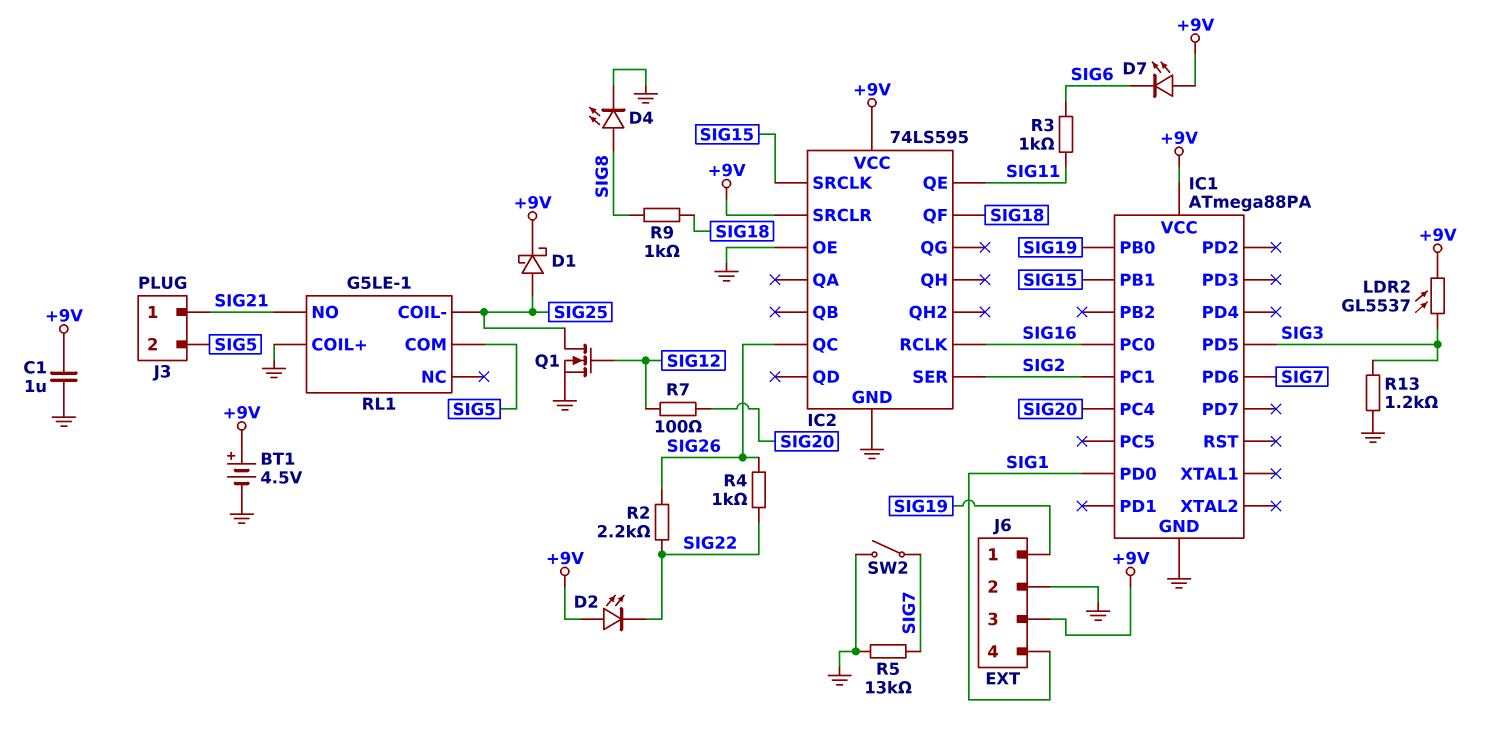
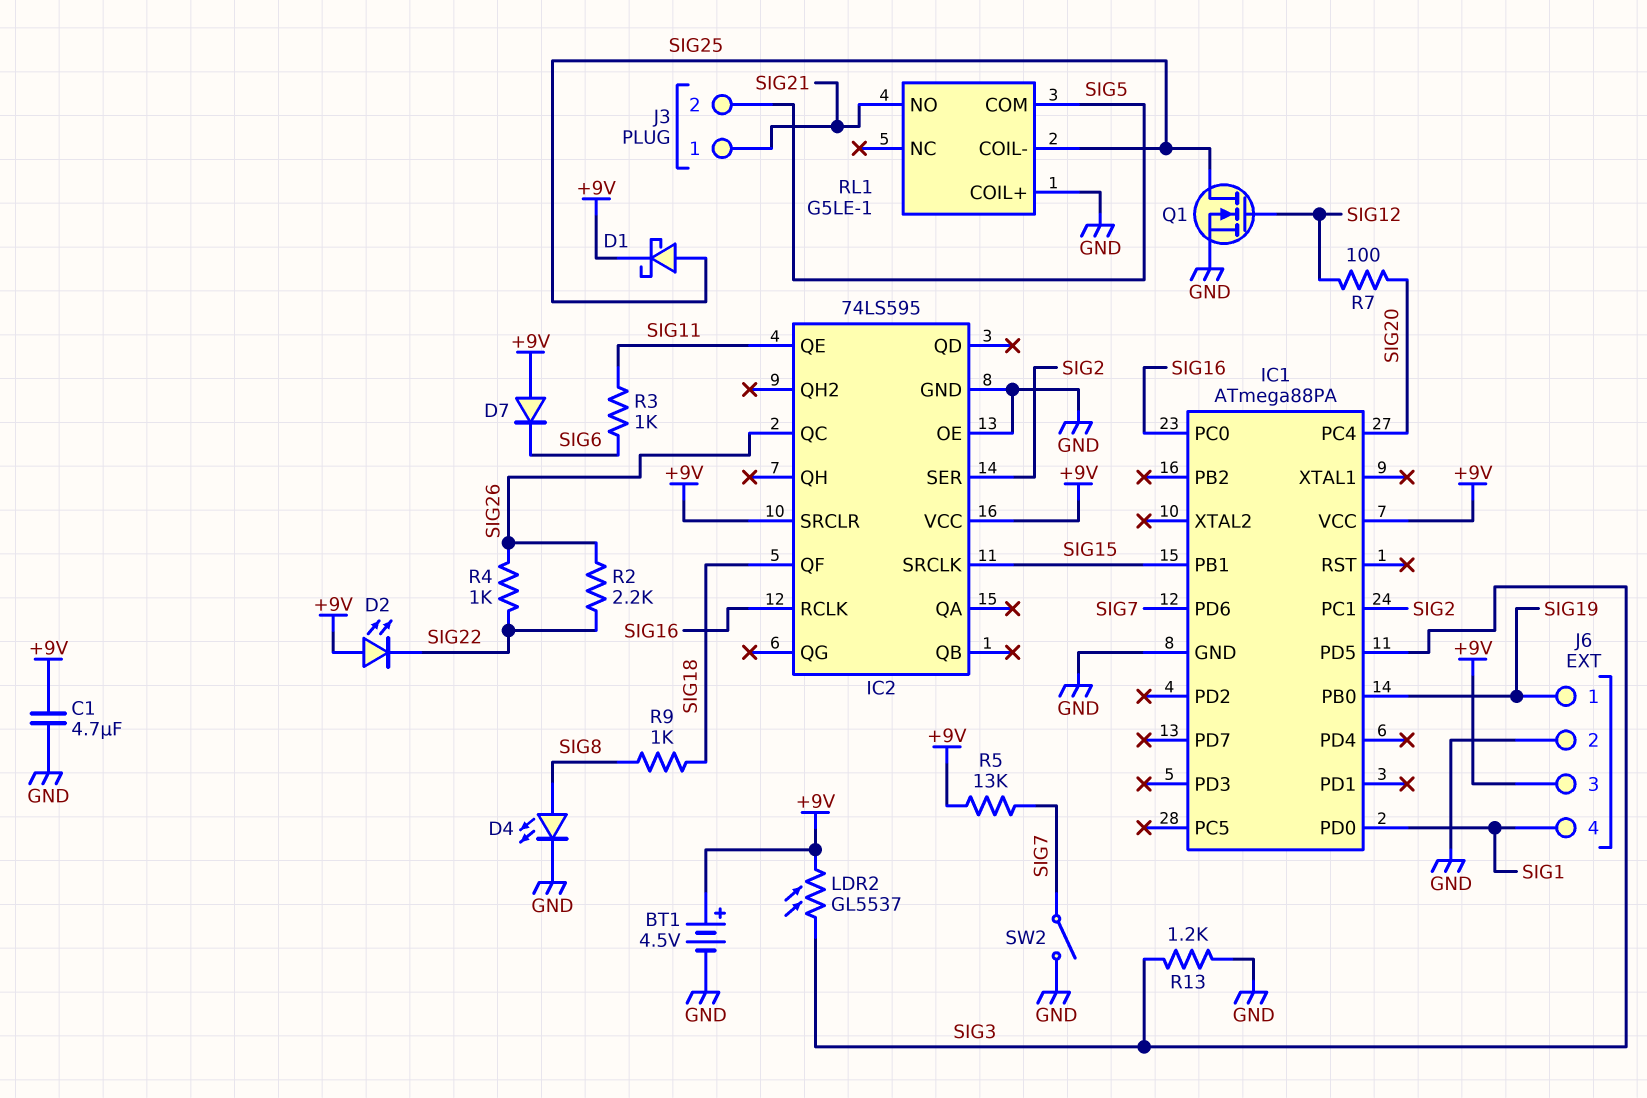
C1: 1uF (+9V, GND) -> 4.7uF (+9V, GND)
D7: LED (A +9V, K SIG6) -> diode (A +9V, K SIG6)
R5: 13k (GND, SIG7) -> 13k (+9V, SIG7)

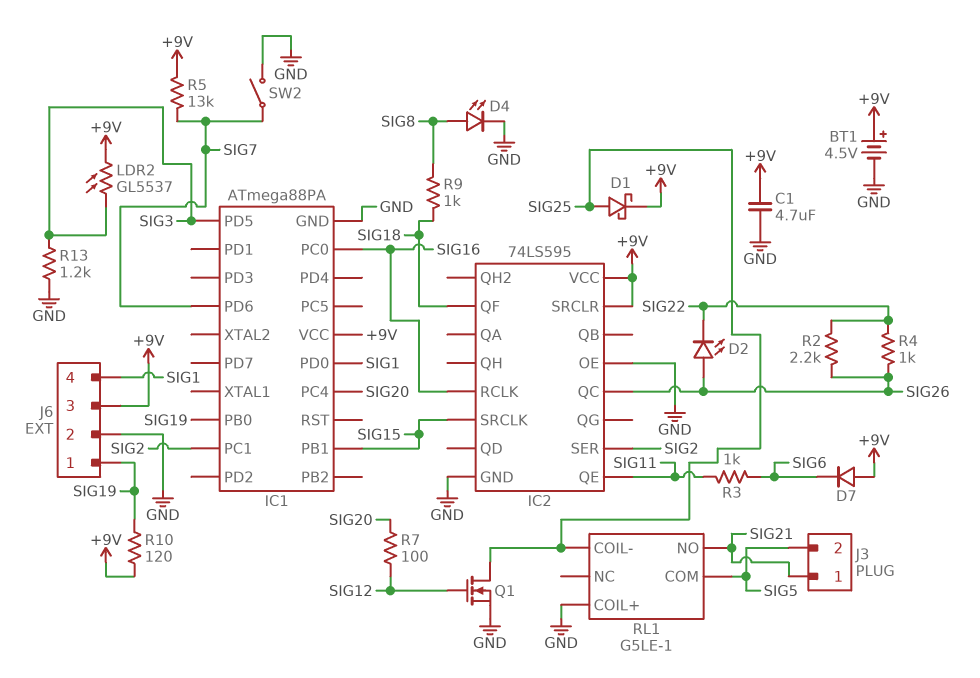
D2: LED (A +9V, K SIG22) -> LED (A SIG26, K SIG22)
R10: none -> 120 (+9V, SIG19)

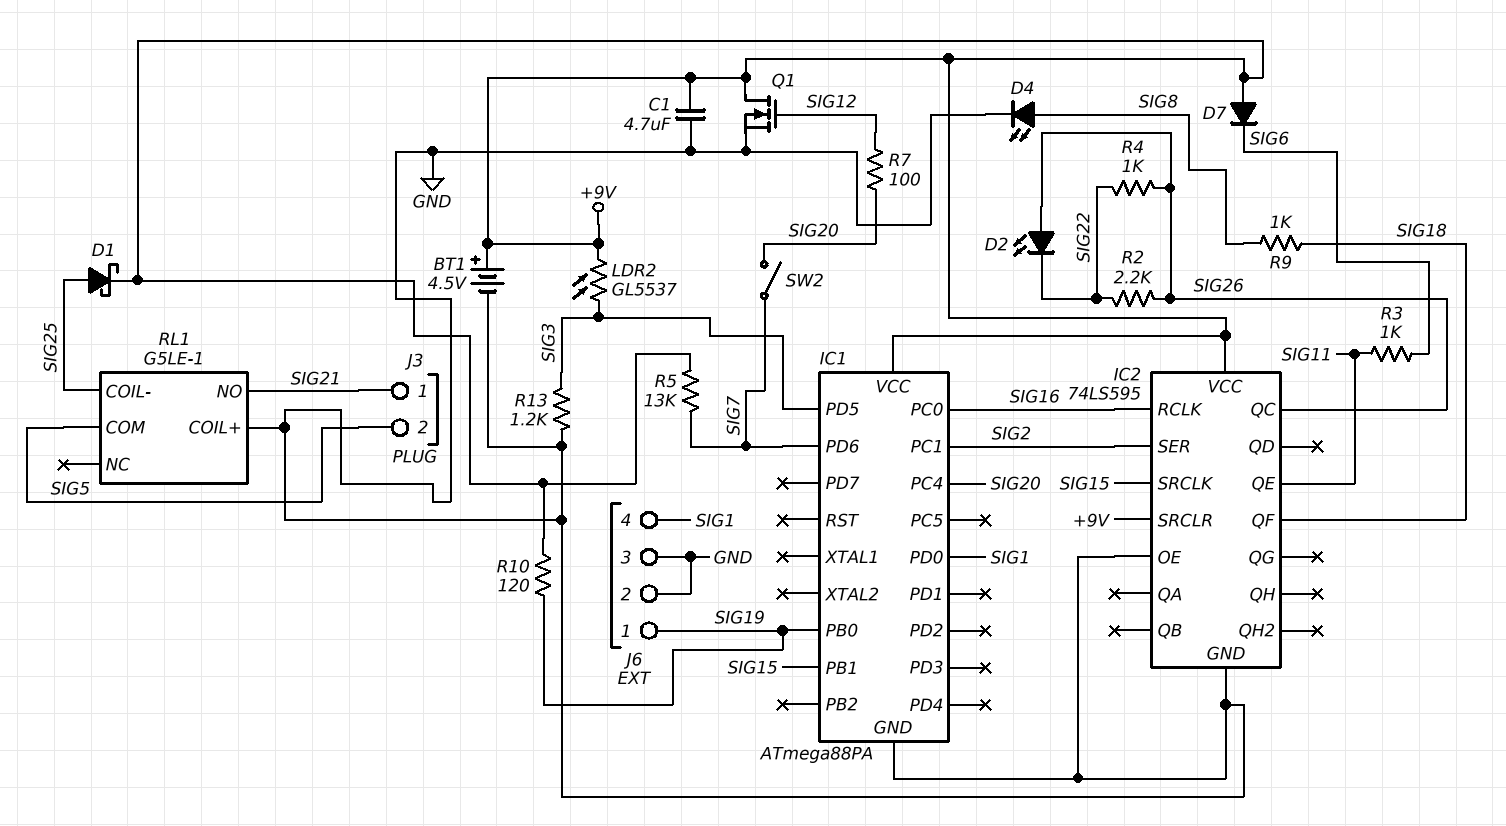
J6 pin 3: +9V -> GND
Q1: NMOS (G SIG12, D SIG25, S GND) -> NMOS (G SIG12, D +9V, S GND)
SW2: switch (GND, SIG7) -> switch (SIG7, SIG20)

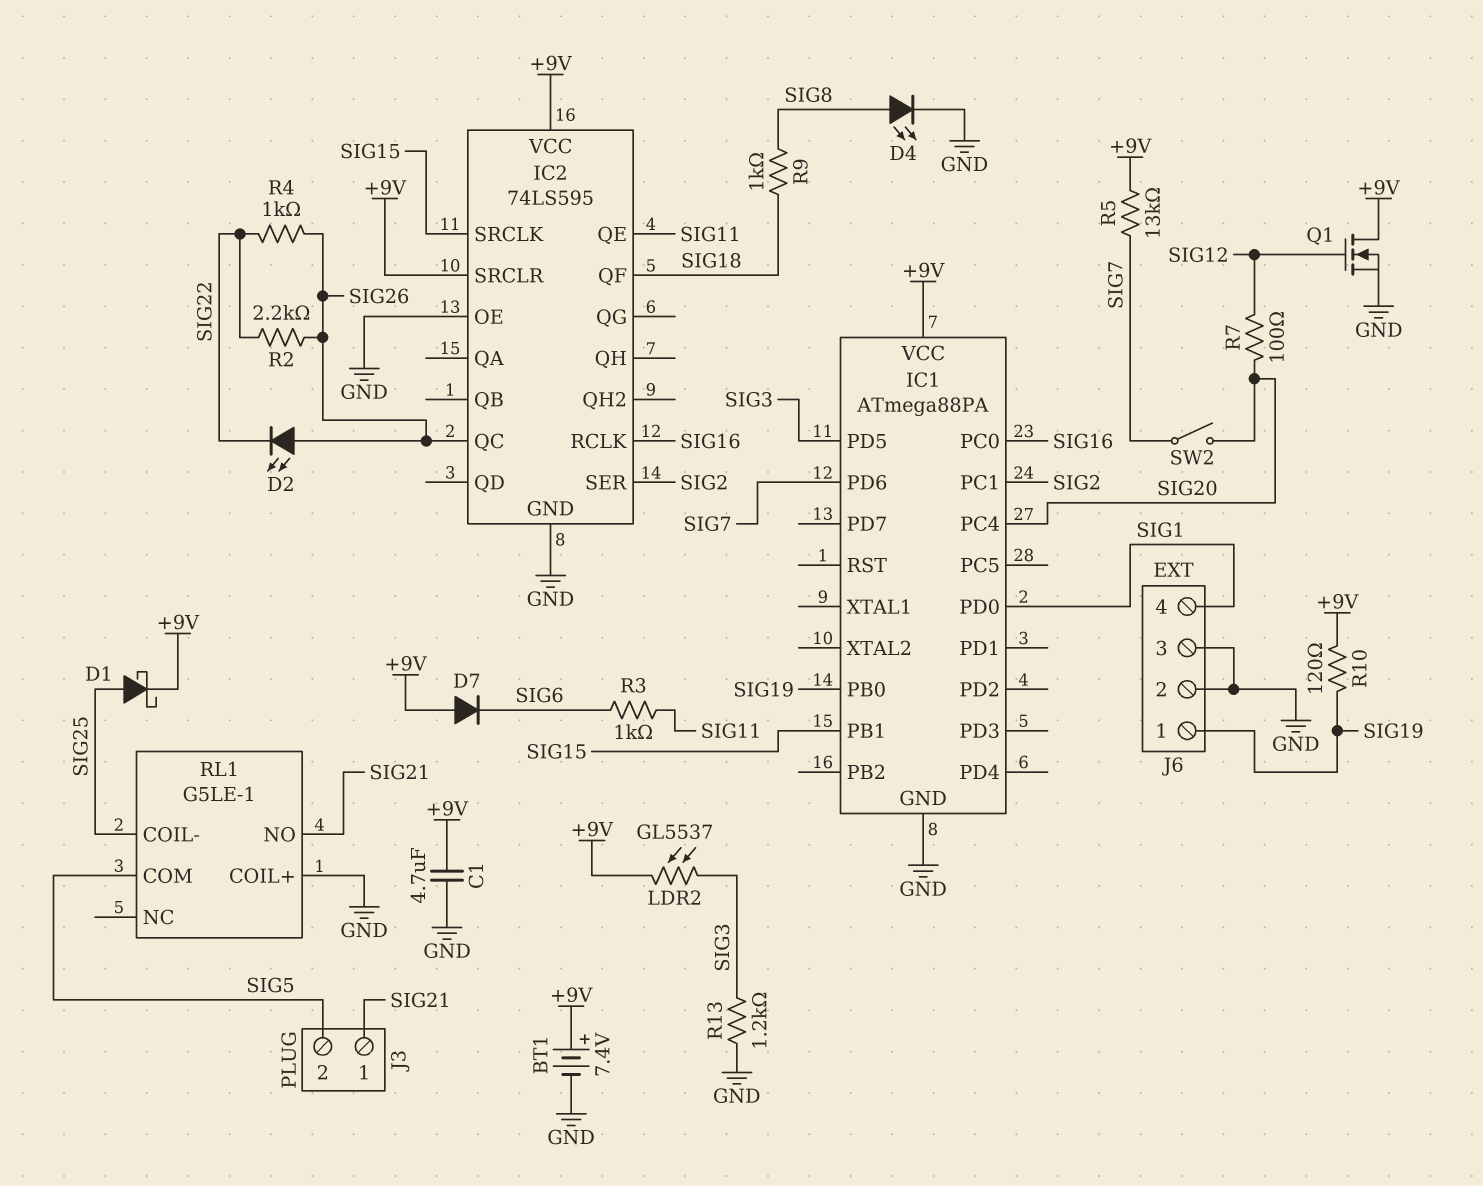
BT1: 4.5V (plus +9V, minus GND) -> 7.4V (plus +9V, minus GND)

